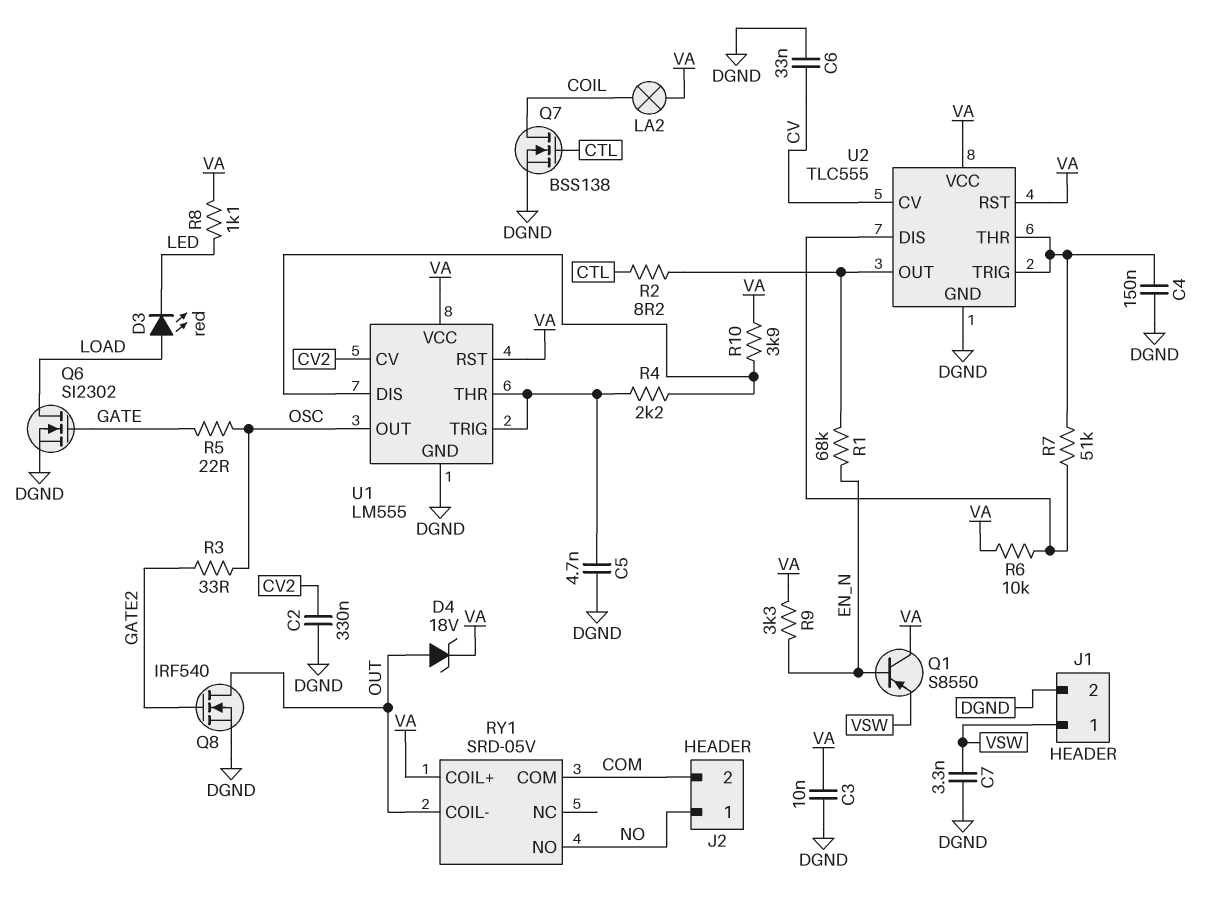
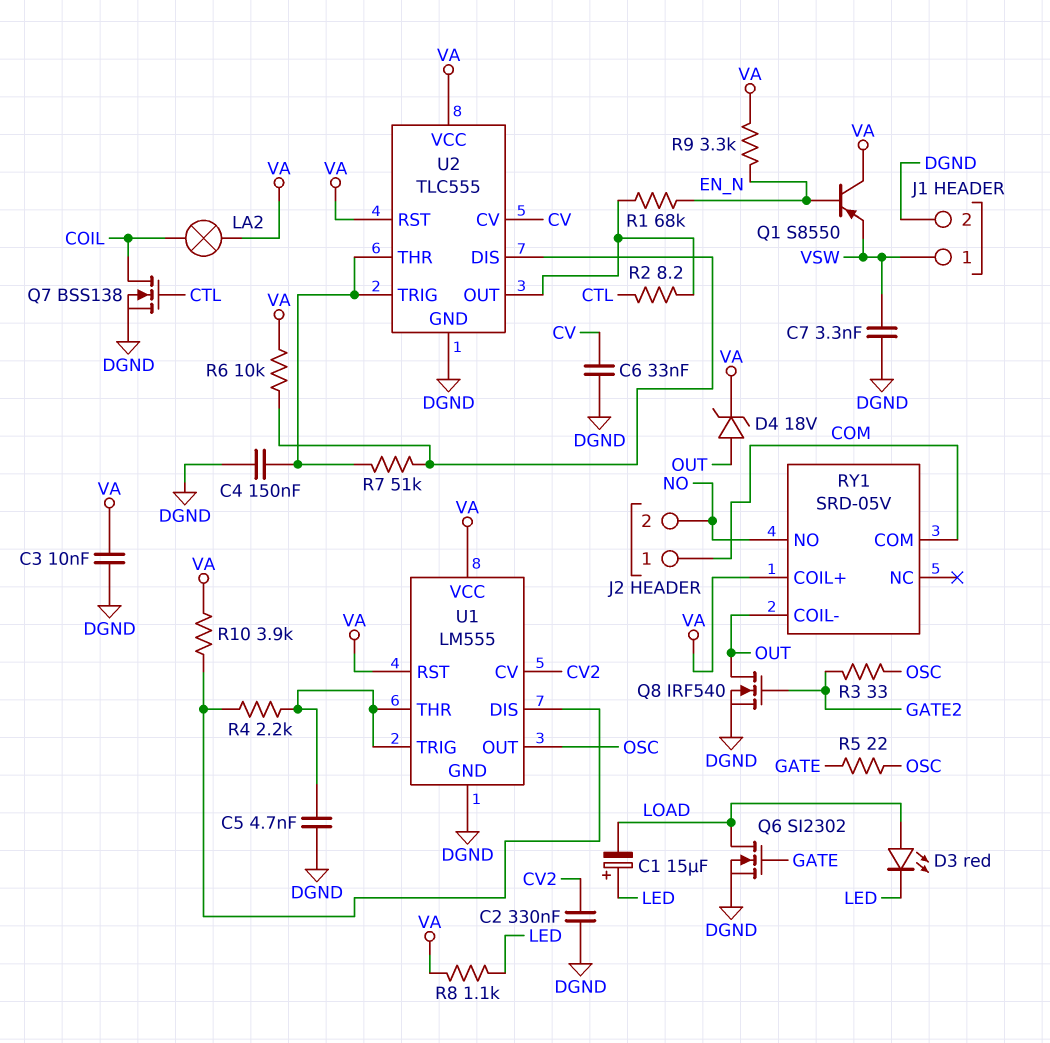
C1: none -> 15uF (plus LED, minus LOAD)
J2 pin 1: NO -> COM
J2 pin 2: COM -> NO

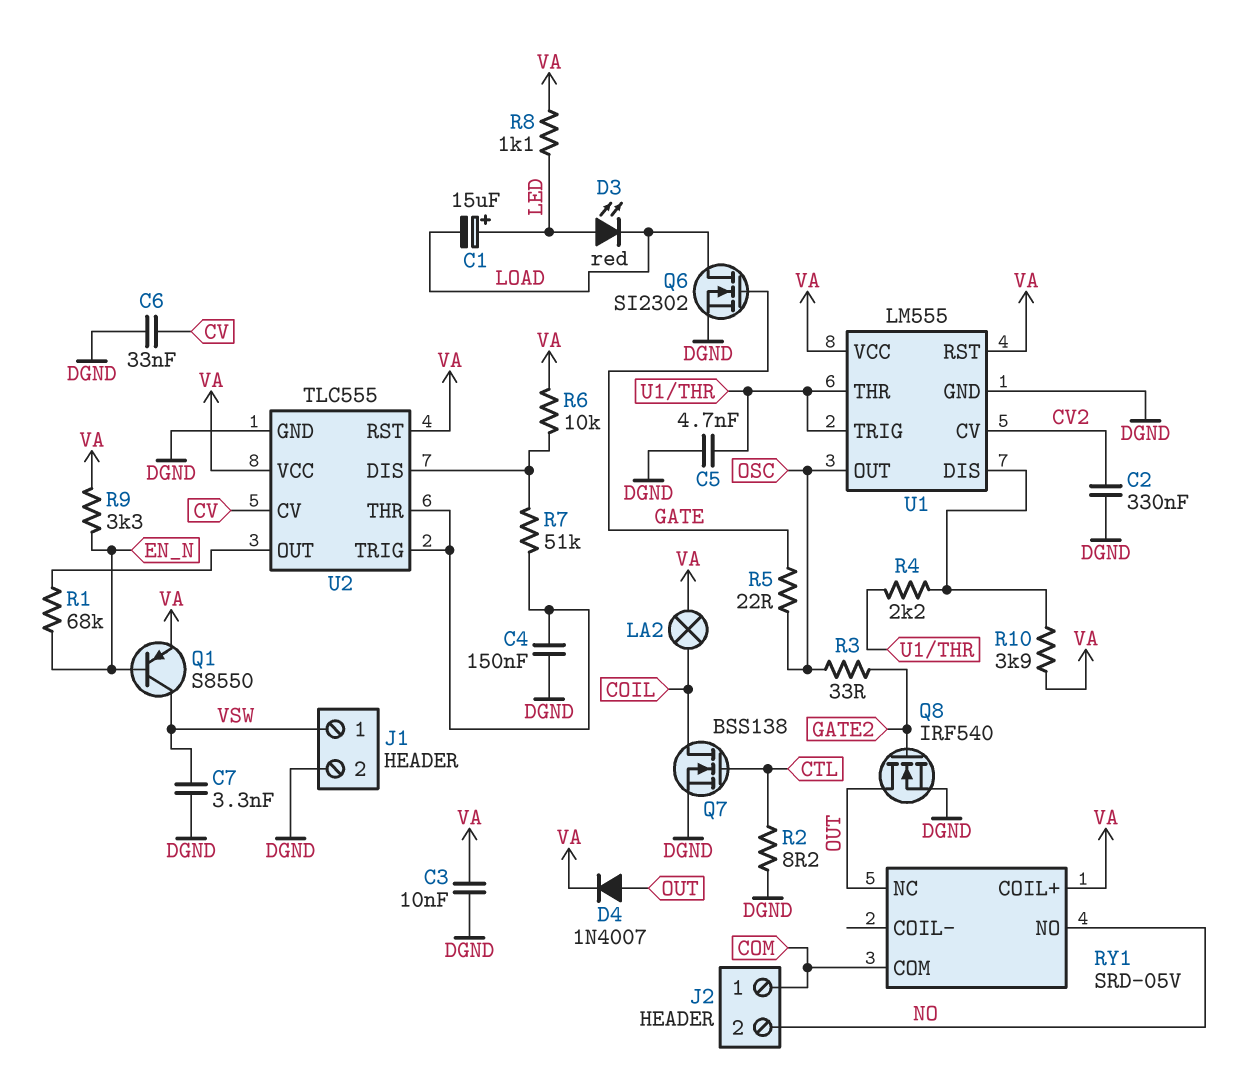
D3: LED red (A LOAD, K LED) -> LED red (A LED, K LOAD)
D4: zener 18V (A OUT, K VA) -> diode 1N4007 (A OUT, K VA)
Q1: PNP S8550 (B EN_N, C VA, E VSW) -> PNP S8550 (B EN_N, C VSW, E VA)
R2: 8.2 (CTL, U2/OUT) -> 8.2 (CTL, DGND)
RY1 pin COIL-: OUT -> none
RY1 pin NC: none -> OUT

